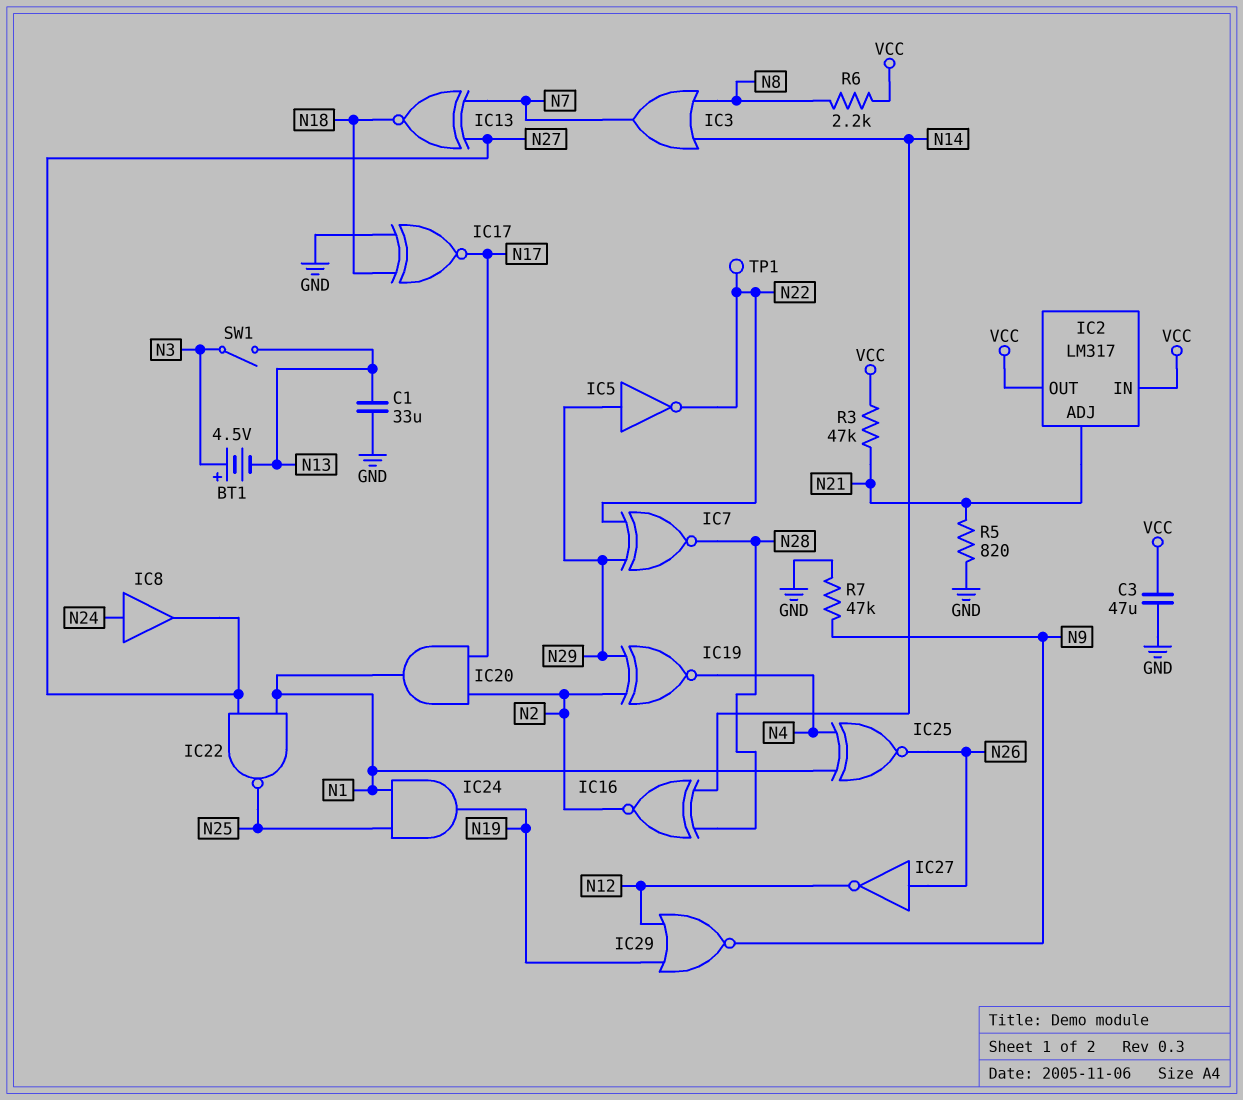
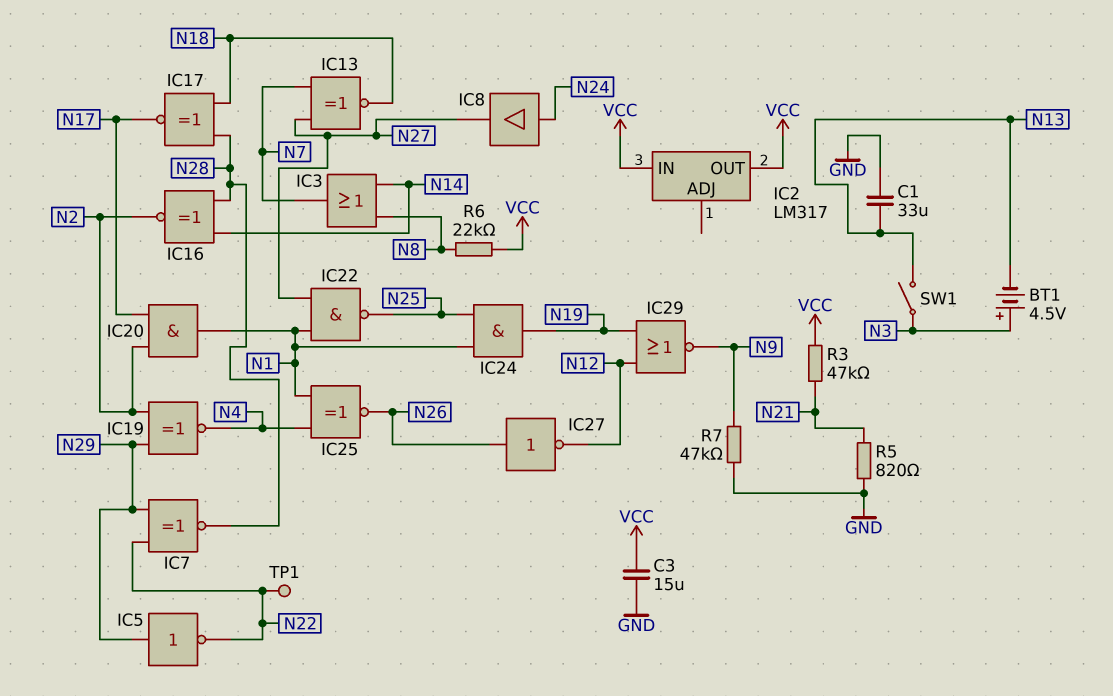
C3: 47uF (GND, VCC) -> 15uF (GND, VCC)
IC2 pin ADJ: N21 -> none
IC17: XNOR (in GND, in N18, out N17) -> XNOR (in N18, in N28, out N17)
R6: 2.2k (N8, VCC) -> 22k (N8, VCC)

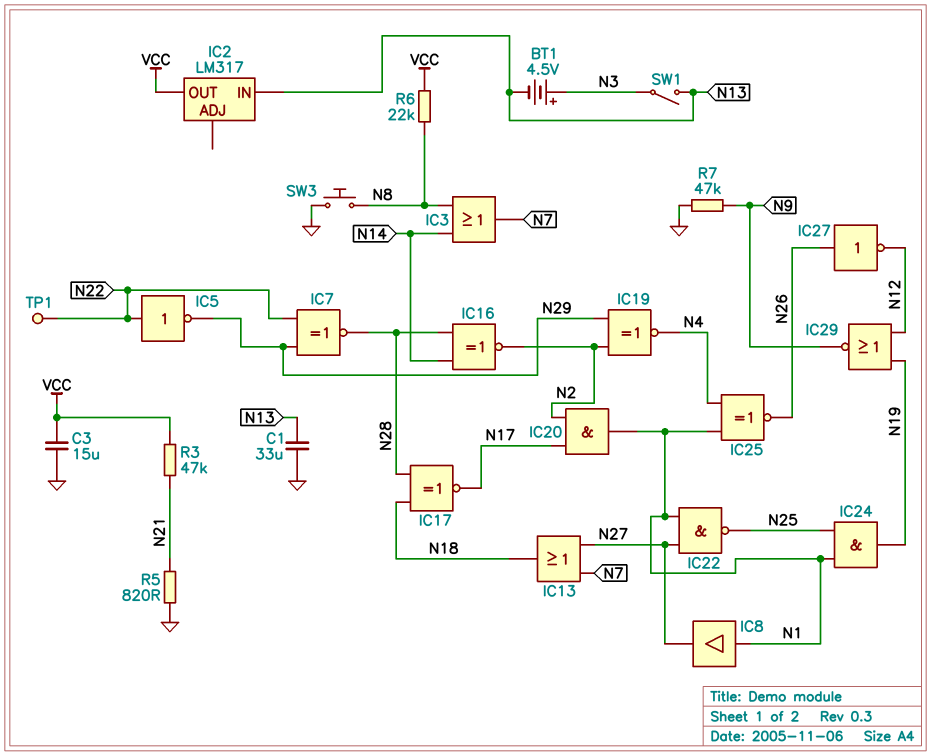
IC2 pin IN: VCC -> N13
IC5: NOT (in N29, out N22) -> NOT (in N22, out N29)
IC8: buffer (in N24, out N27) -> buffer (in N1, out N27)
IC13: XNOR (in N7, in N27, out N18) -> OR (in N7, in N27, out N18)
SW3: none -> button (GND, N8)

